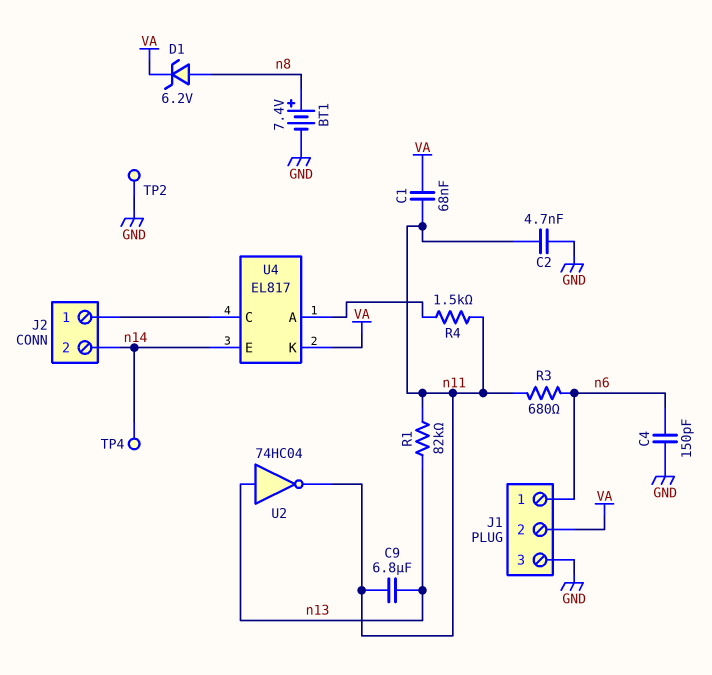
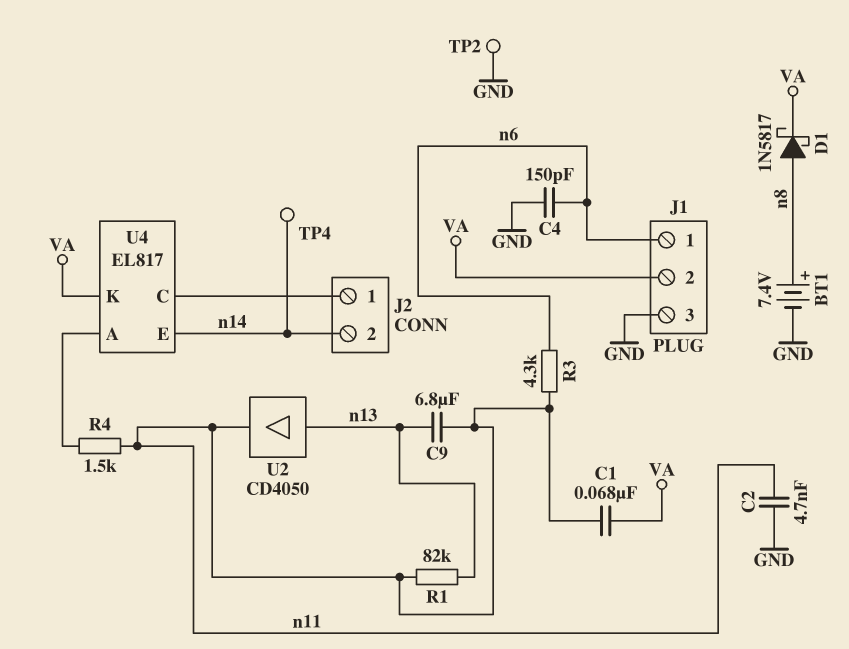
D1: zener 6.2V (A n8, K VA) -> schottky 1N5817 (A n8, K VA)
R3: 680 (n6, n11) -> 4.3k (n6, n11)
U2: NOT 74HC04 (in n13, out n11) -> buffer CD4050 (in n13, out n11)

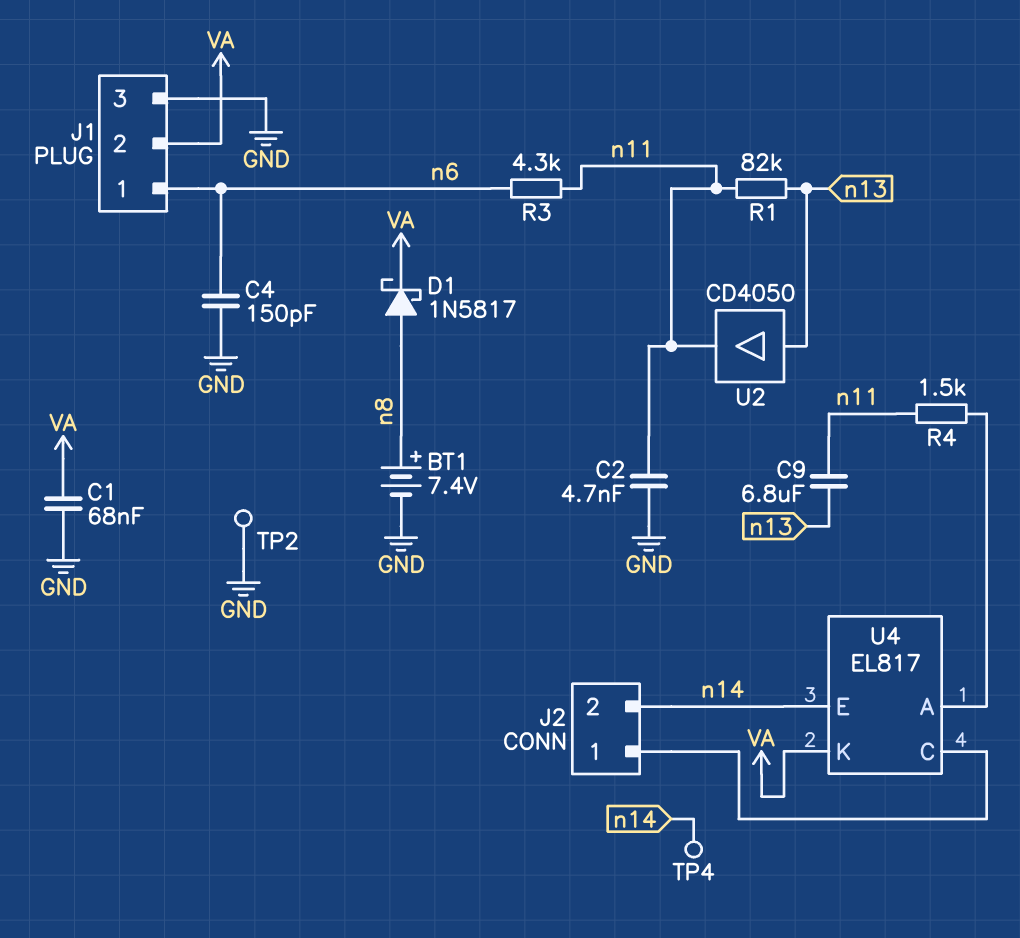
C1: 68nF (VA, n11) -> 68nF (GND, VA)

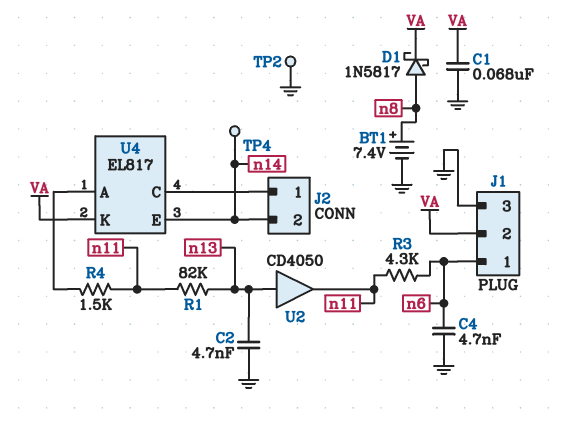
C2: 4.7nF (GND, n11) -> 4.7nF (GND, n13)
C4: 150pF (GND, n6) -> 4.7nF (GND, n6)
C9: 6.8uF (n11, n13) -> none

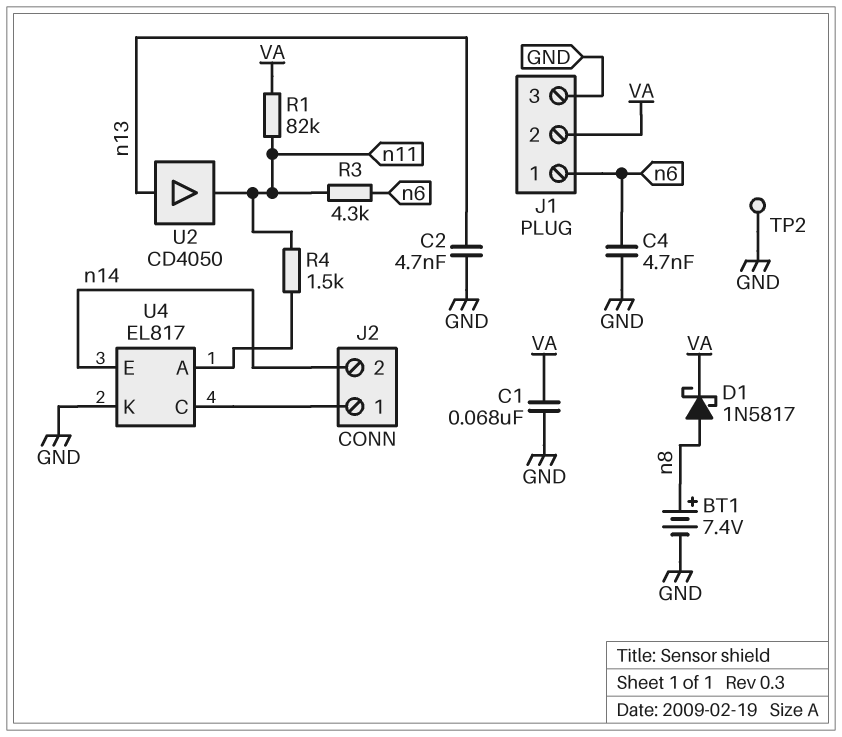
R1: 82k (n11, n13) -> 82k (VA, n11)
TP4: test point (n14) -> none
U4 pin K: VA -> GND

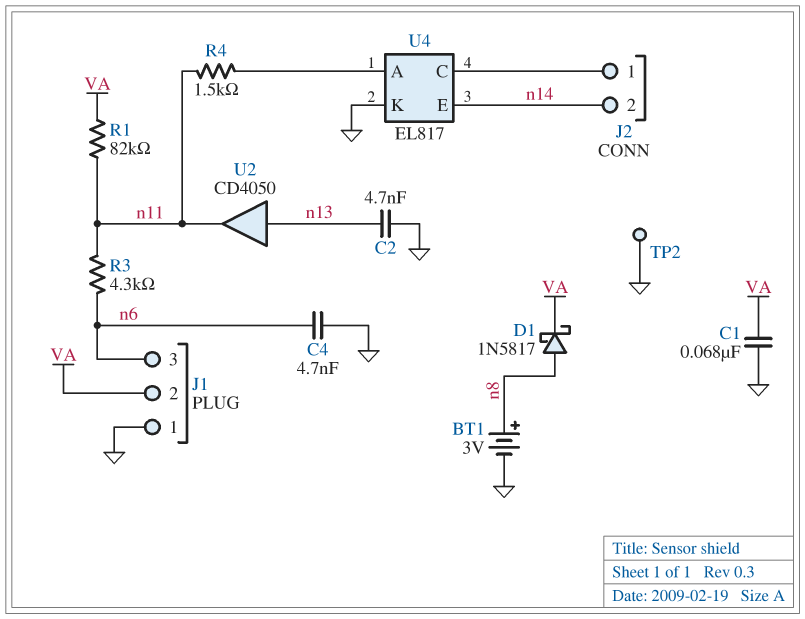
BT1: 7.4V (plus n8, minus GND) -> 3V (plus n8, minus GND)
J1 pin 1: n6 -> GND
J1 pin 3: GND -> n6

